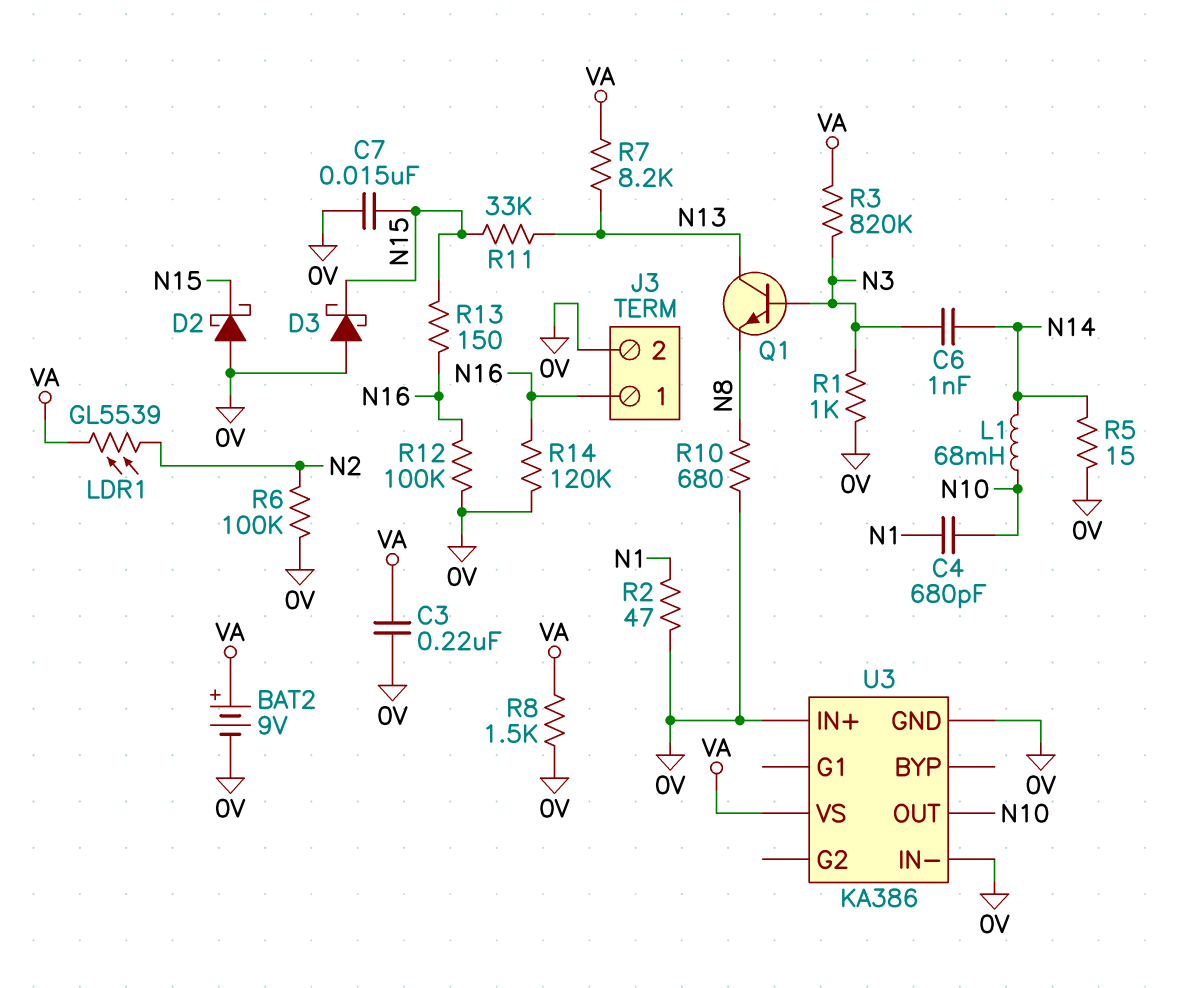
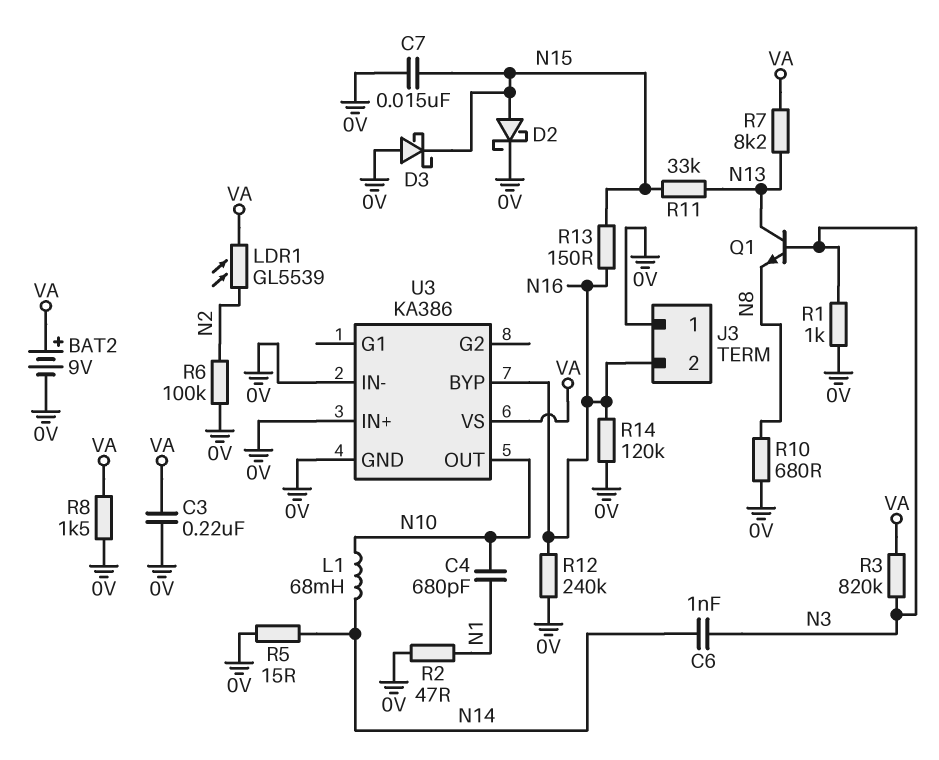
D2: schottky (A 0V, K N15) -> schottky (A N15, K 0V)
J3 pin 1: N16 -> 0V
J3 pin 2: 0V -> N16
R12: 100k (0V, N16) -> 240k (0V, N16)
U3 pin BYP: none -> N16

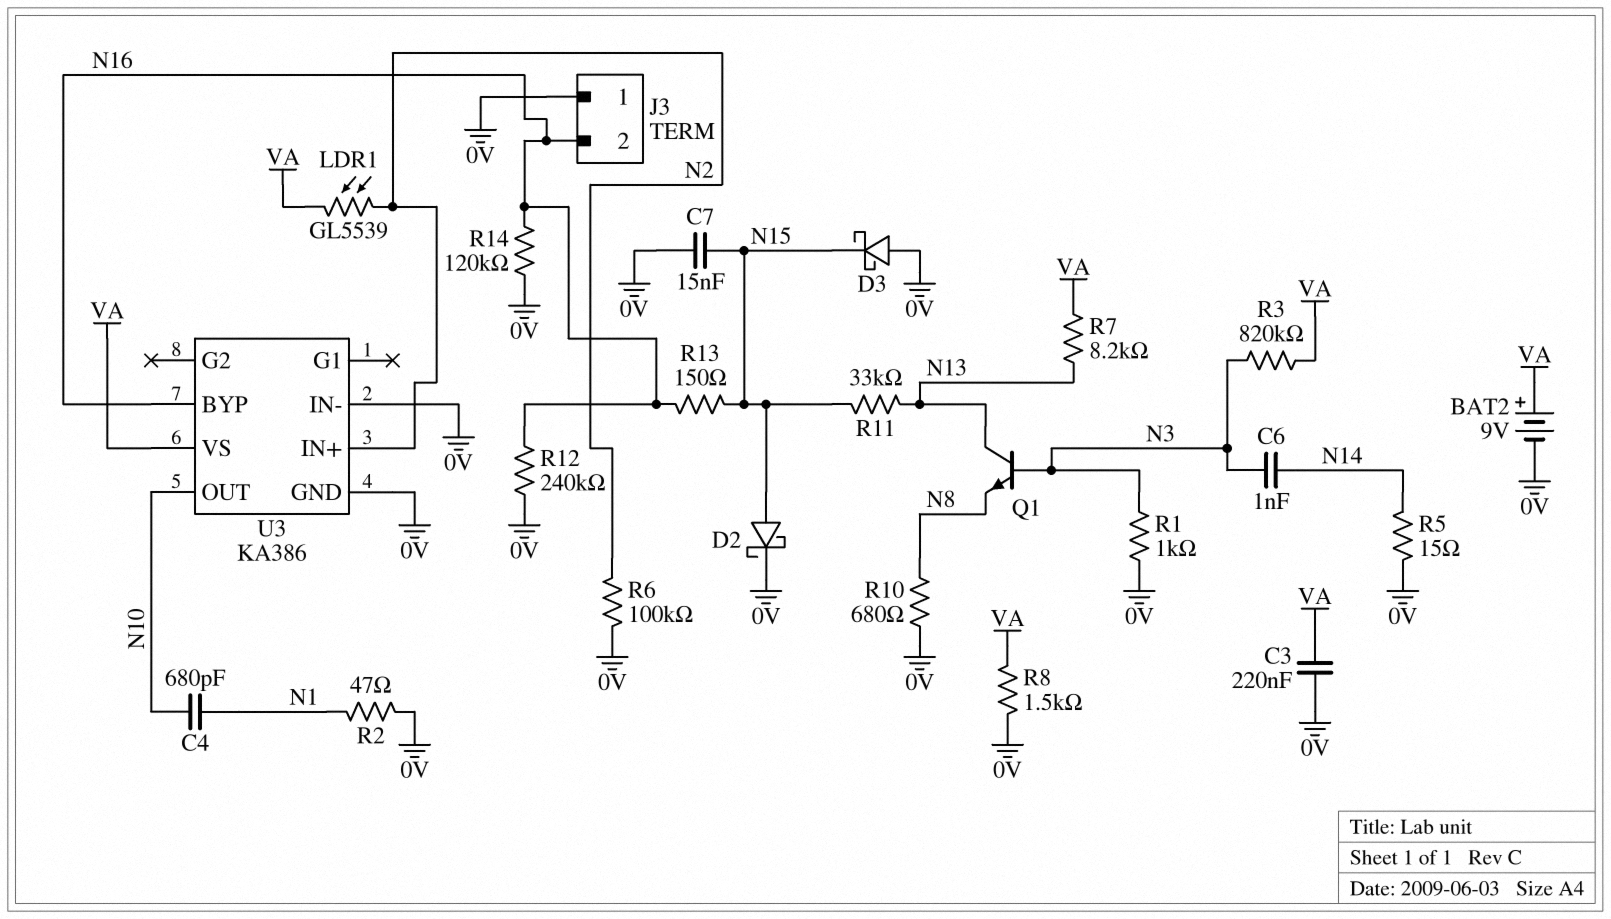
L1: 68mH (N10, N14) -> none
U3 pin IN+: 0V -> N2

